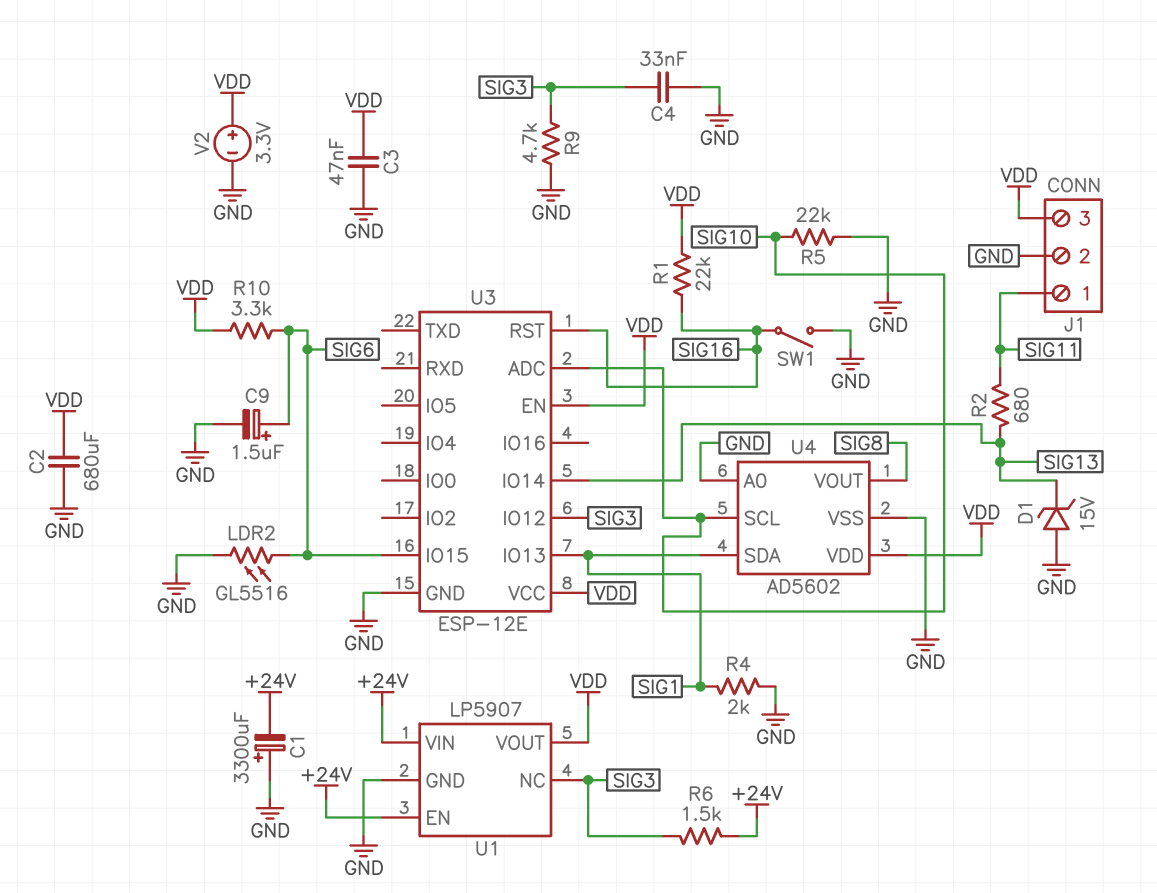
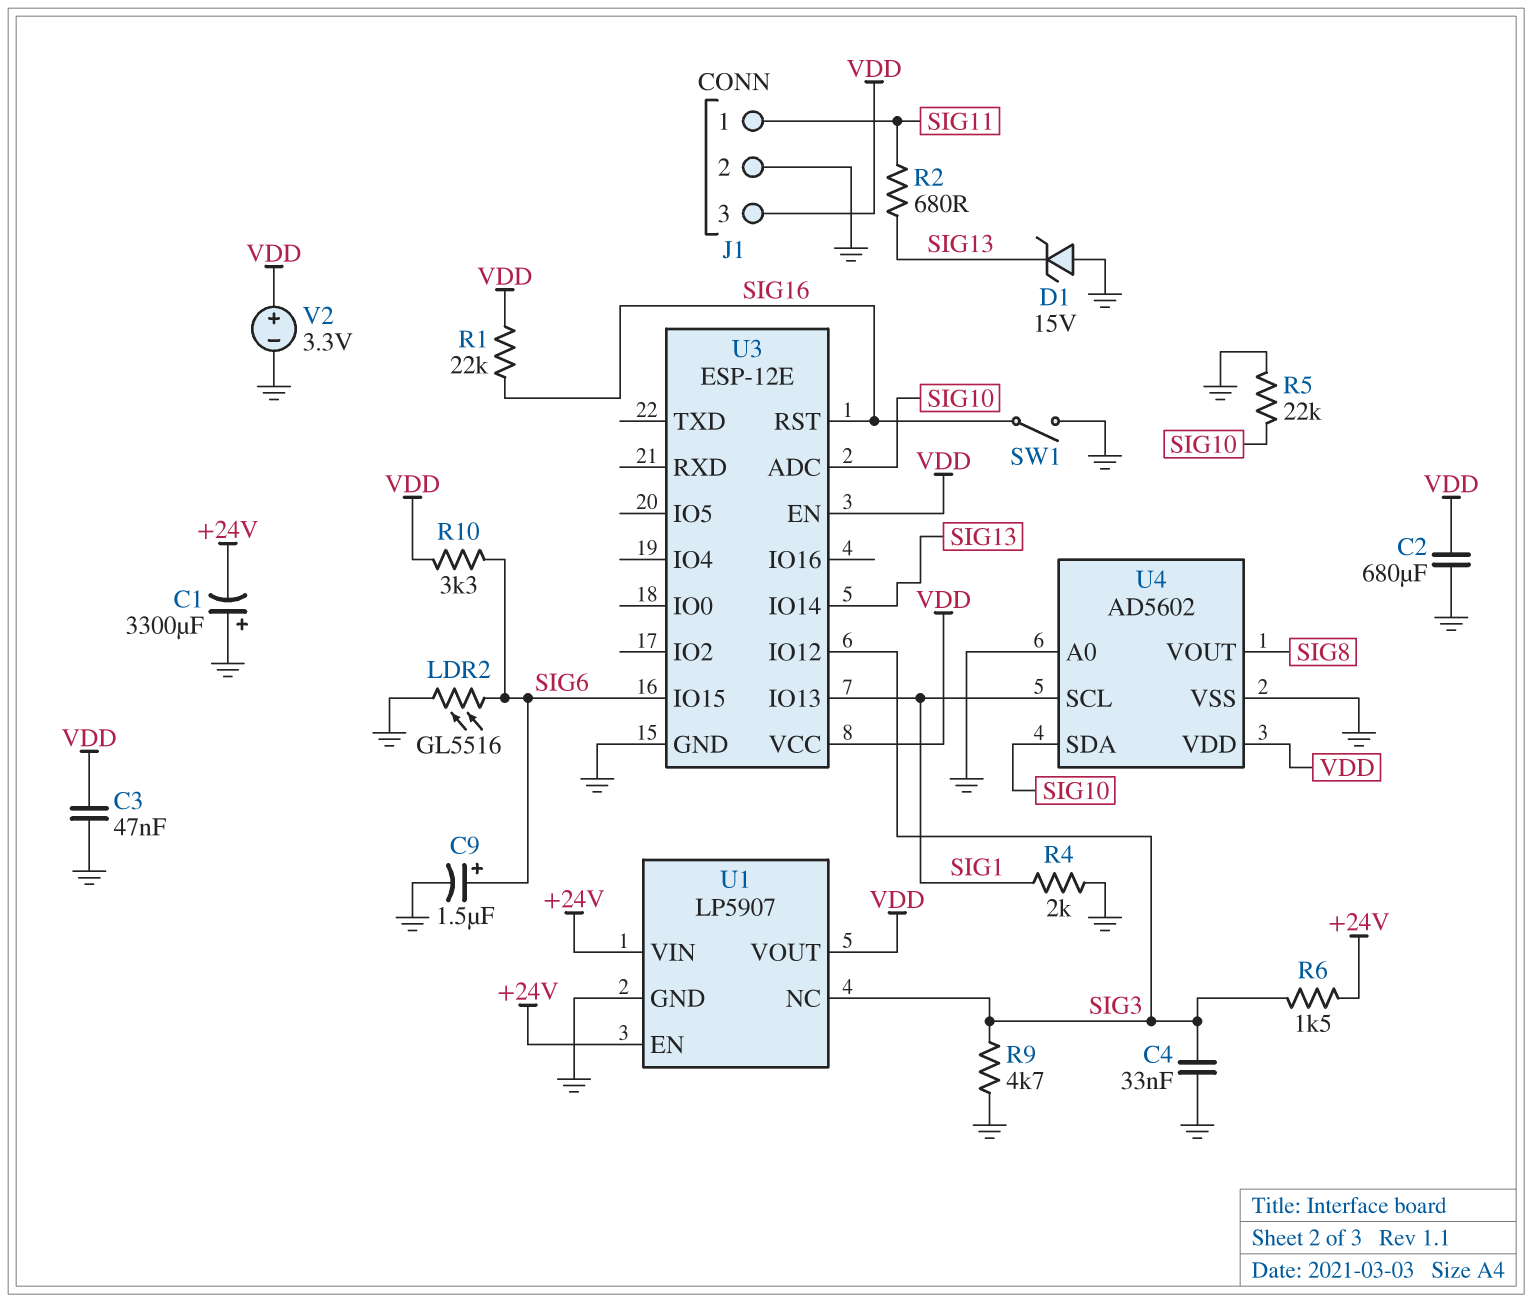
U4 pin SCL: SIG10 -> SIG1
U4 pin SDA: SIG1 -> SIG10

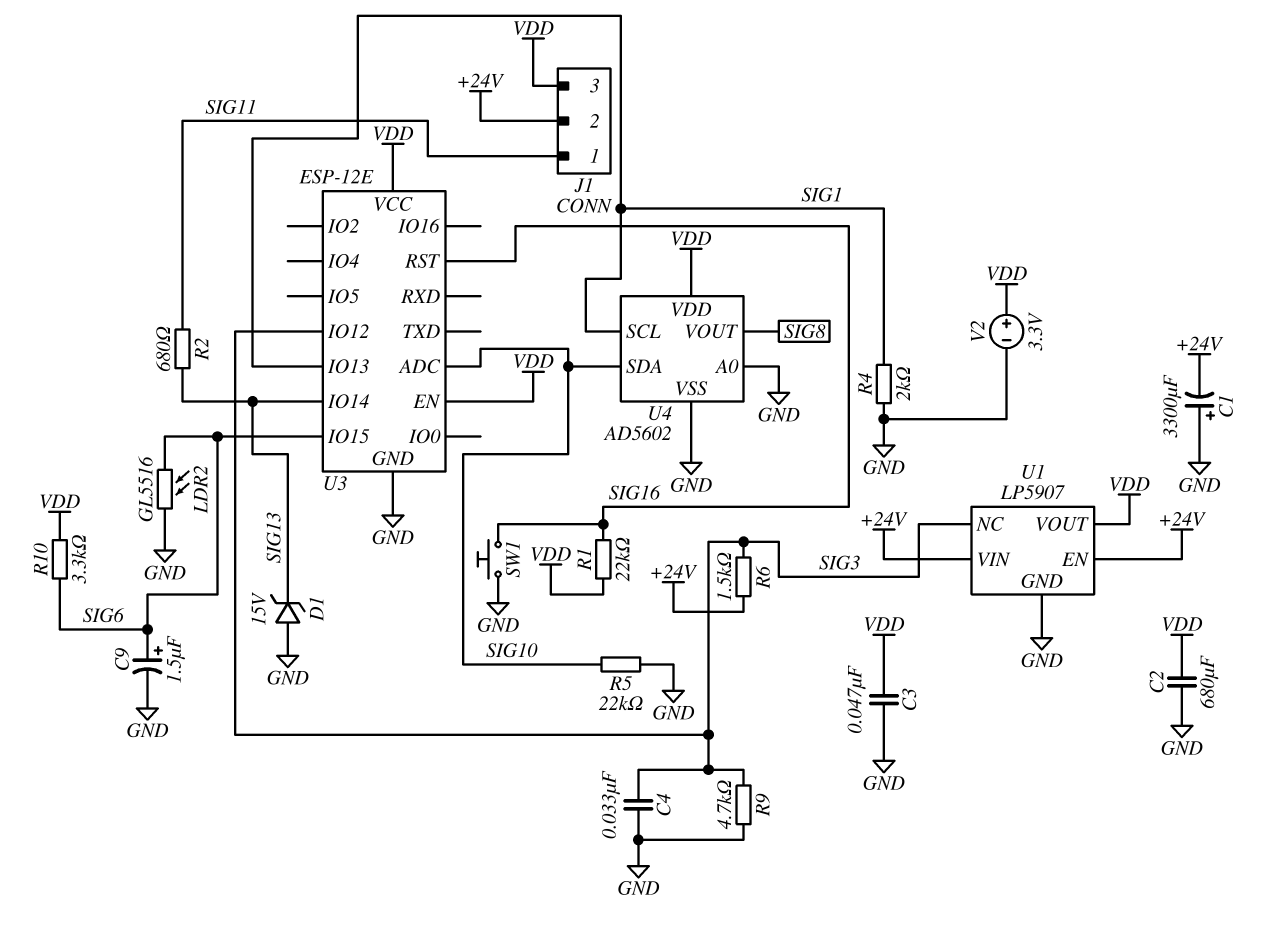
J1 pin 2: GND -> +24V
SW1: switch (GND, SIG16) -> button (GND, SIG16)

